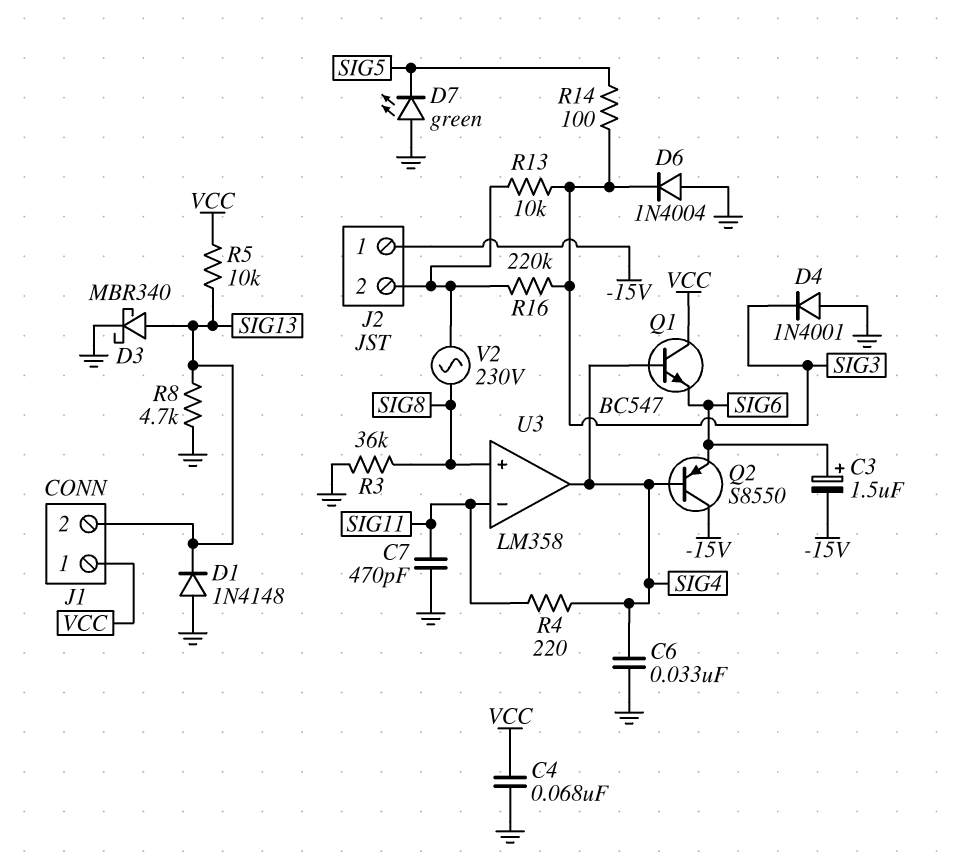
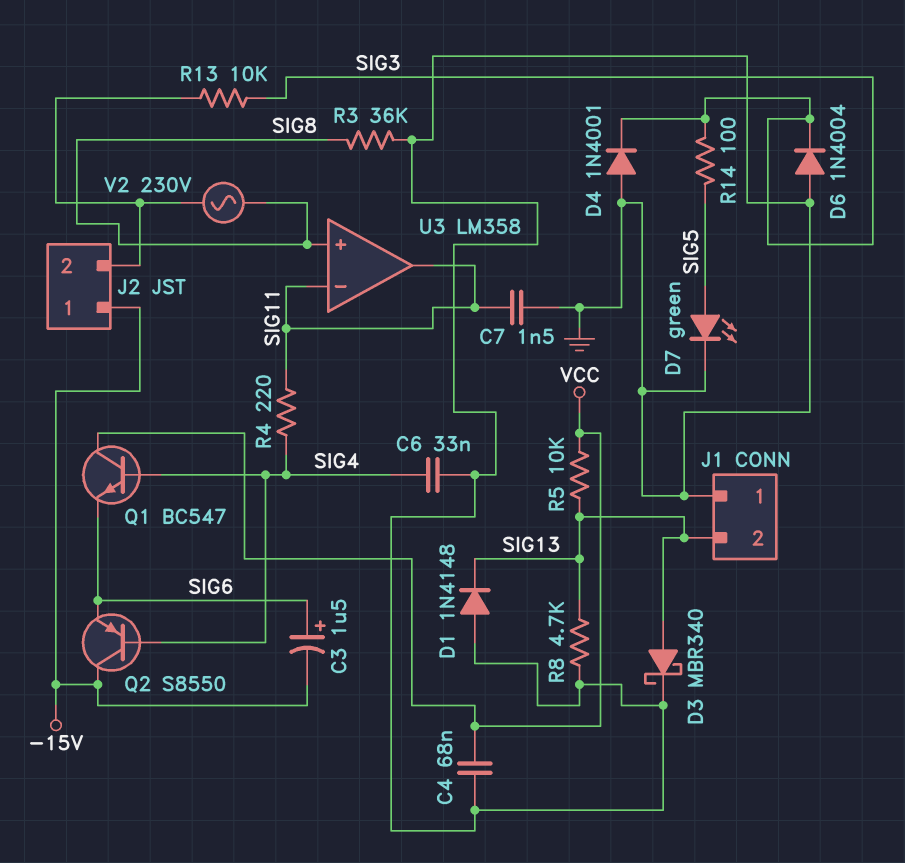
C7: 470pF (GND, SIG11) -> 1.5nF (GND, SIG11)
D7: LED green (A GND, K SIG5) -> LED green (A SIG5, K GND)
J1 pin 1: VCC -> GND
R16: 220k (J2/2, SIG3) -> none
U3 pin out: SIG4 -> SIG11

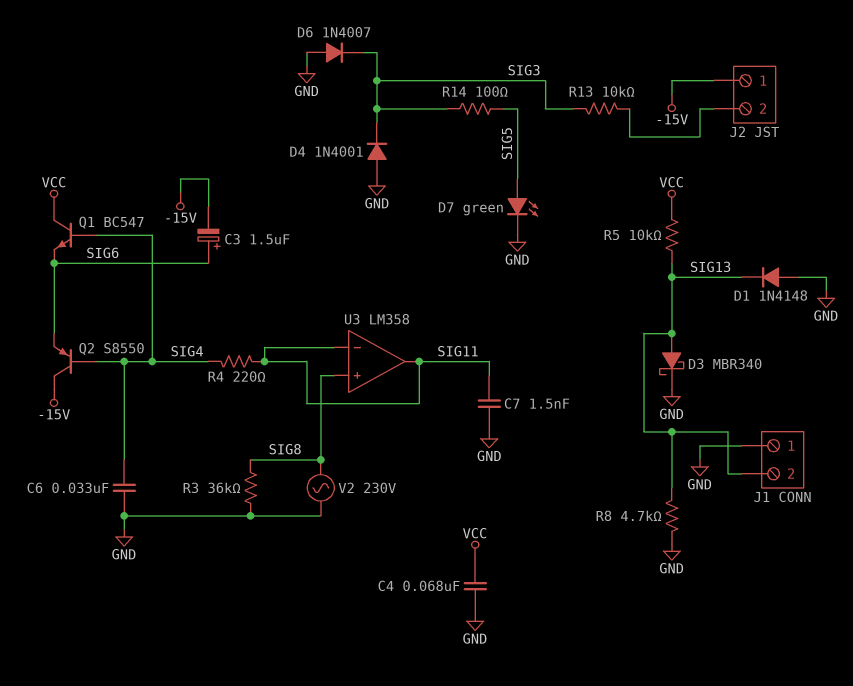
D6: diode 1N4004 (A GND, K SIG3) -> diode 1N4007 (A GND, K SIG3)
V2: AC 230V (J2/2, SIG8) -> AC 230V (GND, SIG8)

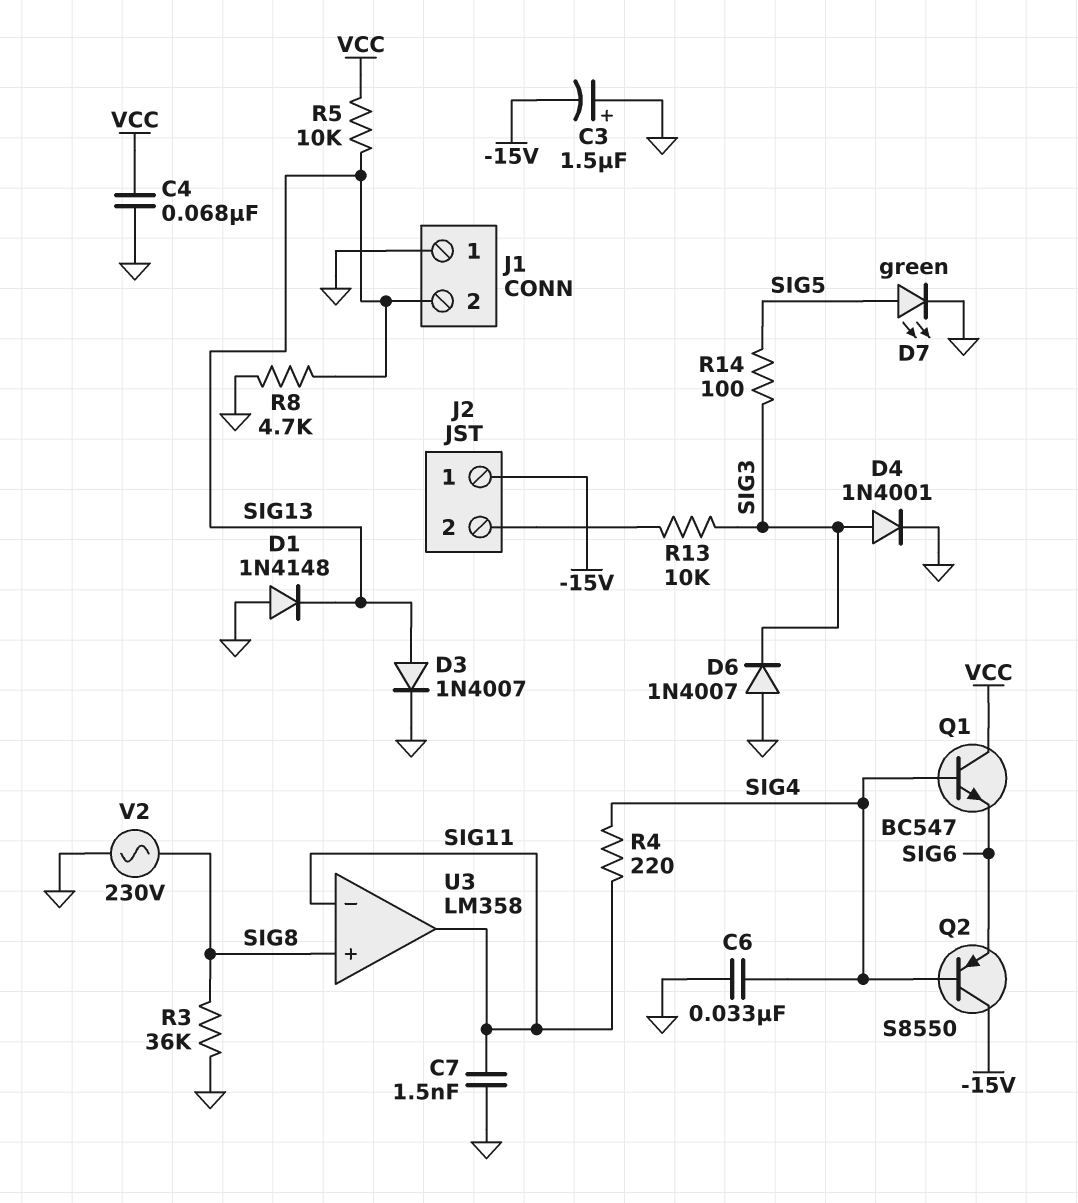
C3: 1.5uF (plus SIG6, minus -15V) -> 1.5uF (plus GND, minus -15V)
D3: schottky MBR340 (A SIG13, K GND) -> diode 1N4007 (A SIG13, K GND)
D4: diode 1N4001 (A GND, K SIG3) -> diode 1N4001 (A SIG3, K GND)

